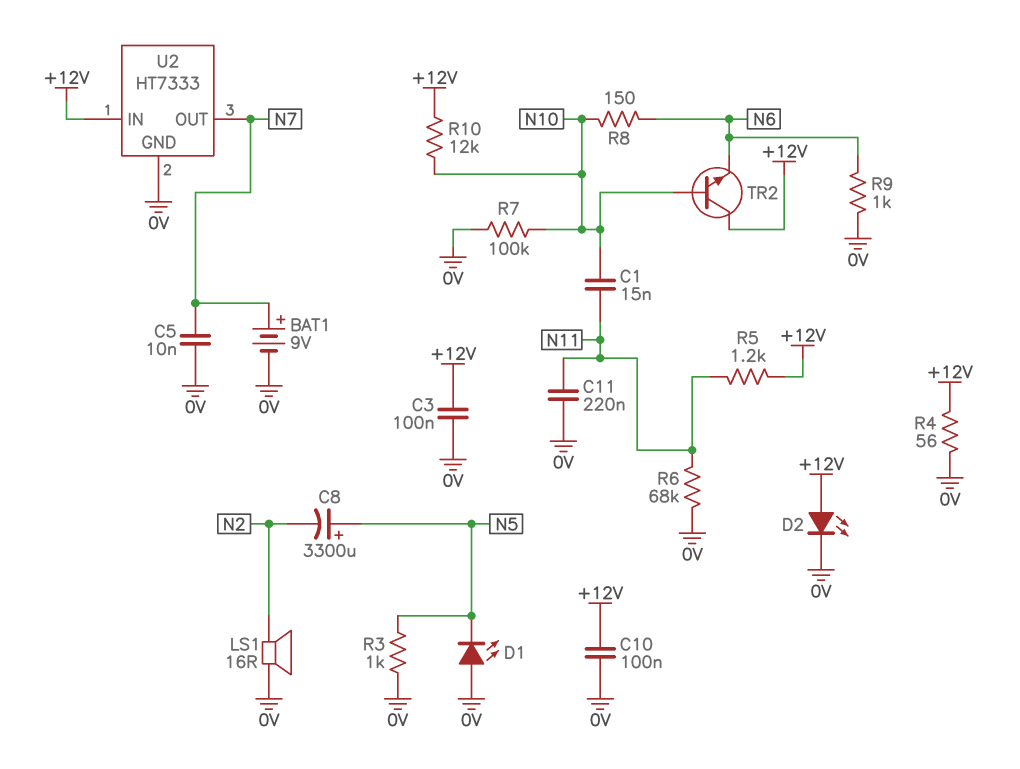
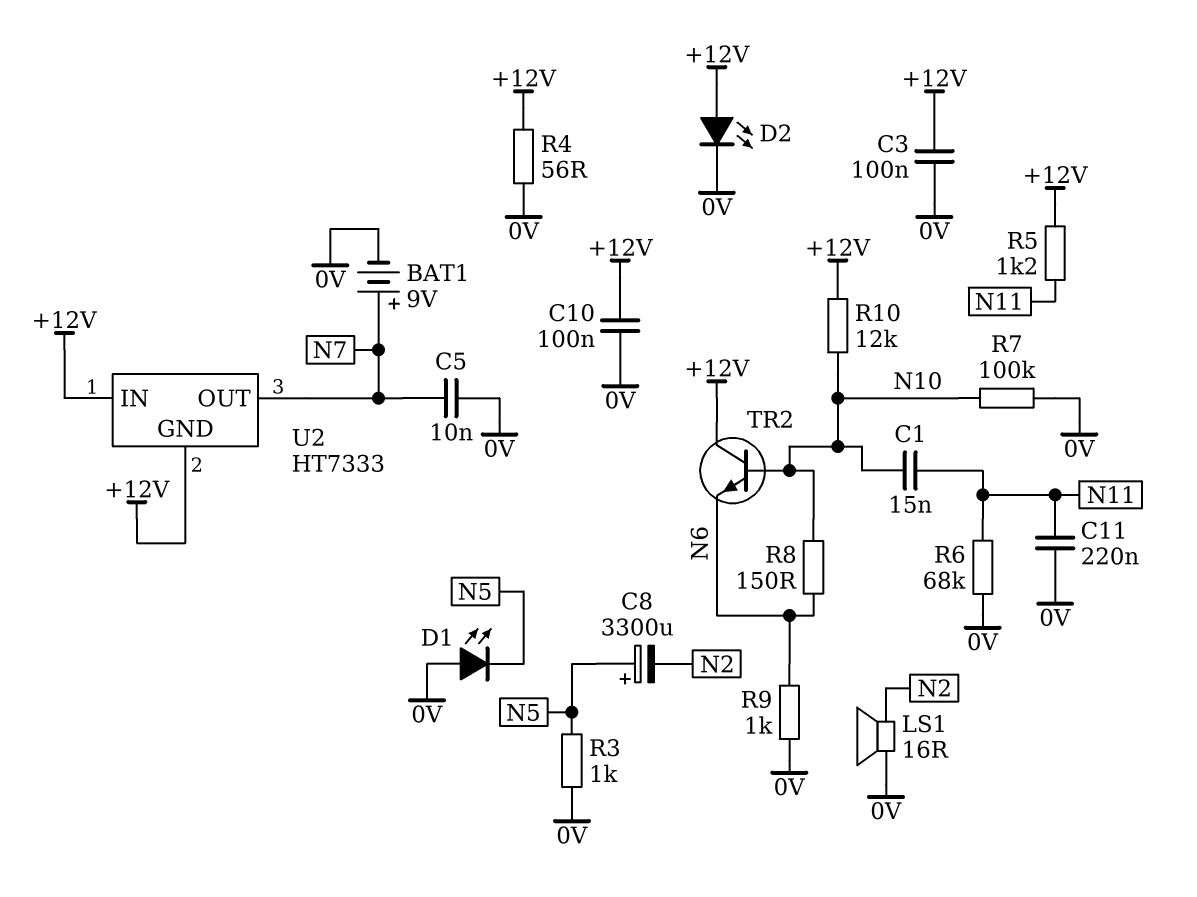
U2 pin GND: 0V -> +12V

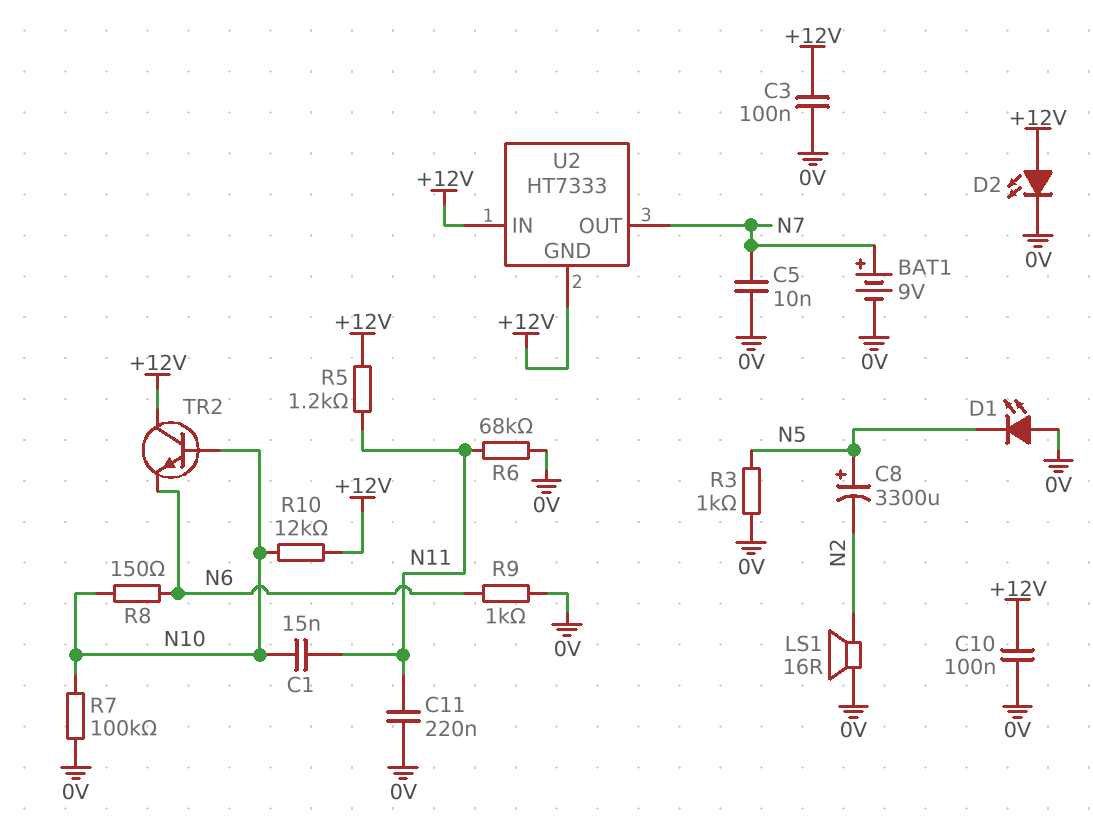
R4: 56 (+12V, 0V) -> none

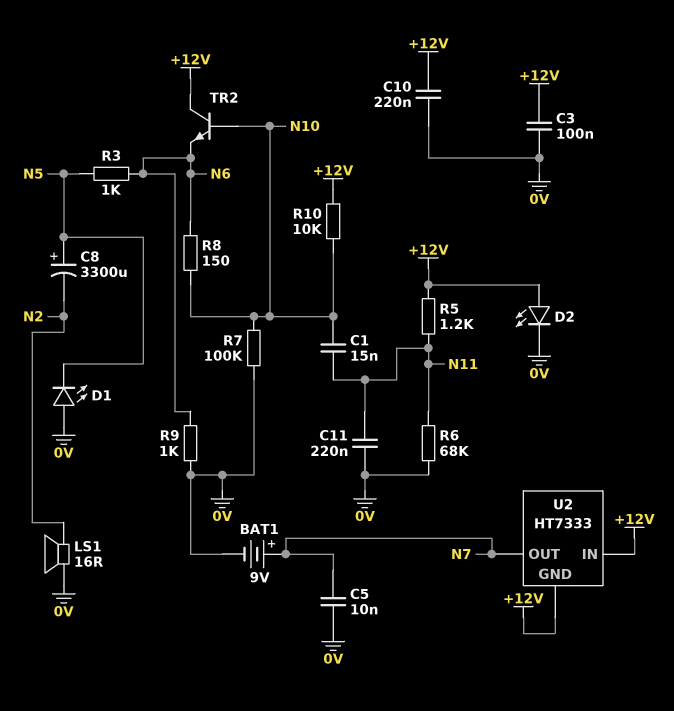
C10: 100nF (+12V, 0V) -> 220nF (+12V, 0V)
R3: 1k (0V, N5) -> 1k (N5, N6)
R10: 12k (+12V, N10) -> 10k (+12V, N10)

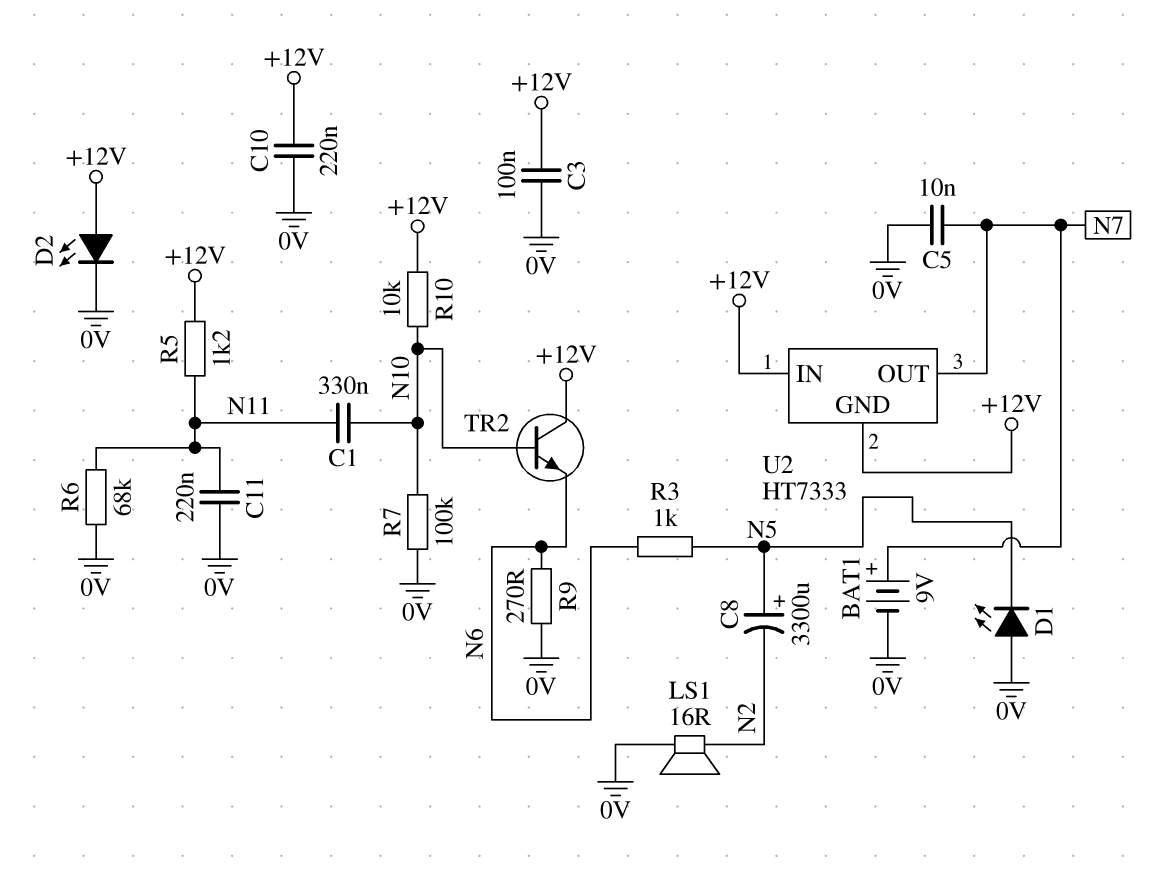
C1: 15nF (N10, N11) -> 330nF (N10, N11)
R8: 150 (N6, N10) -> none
R9: 1k (0V, N6) -> 270 (0V, N6)

